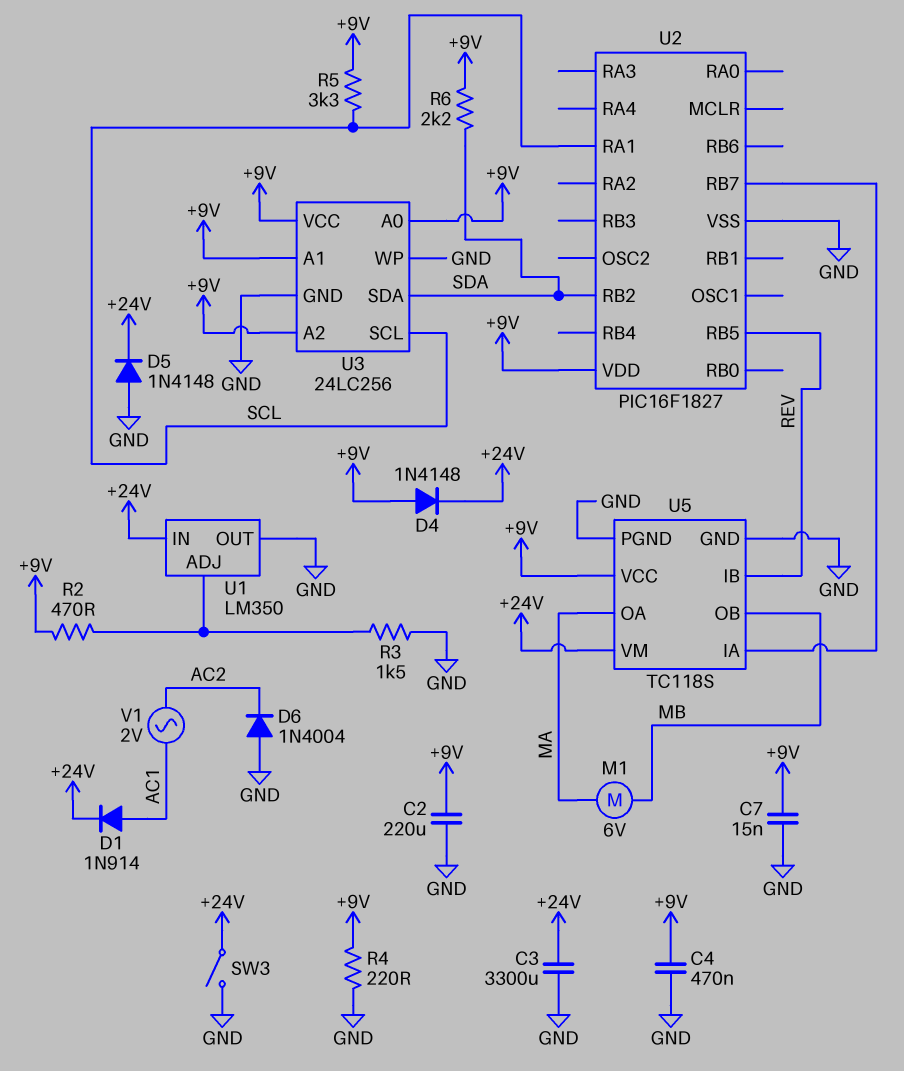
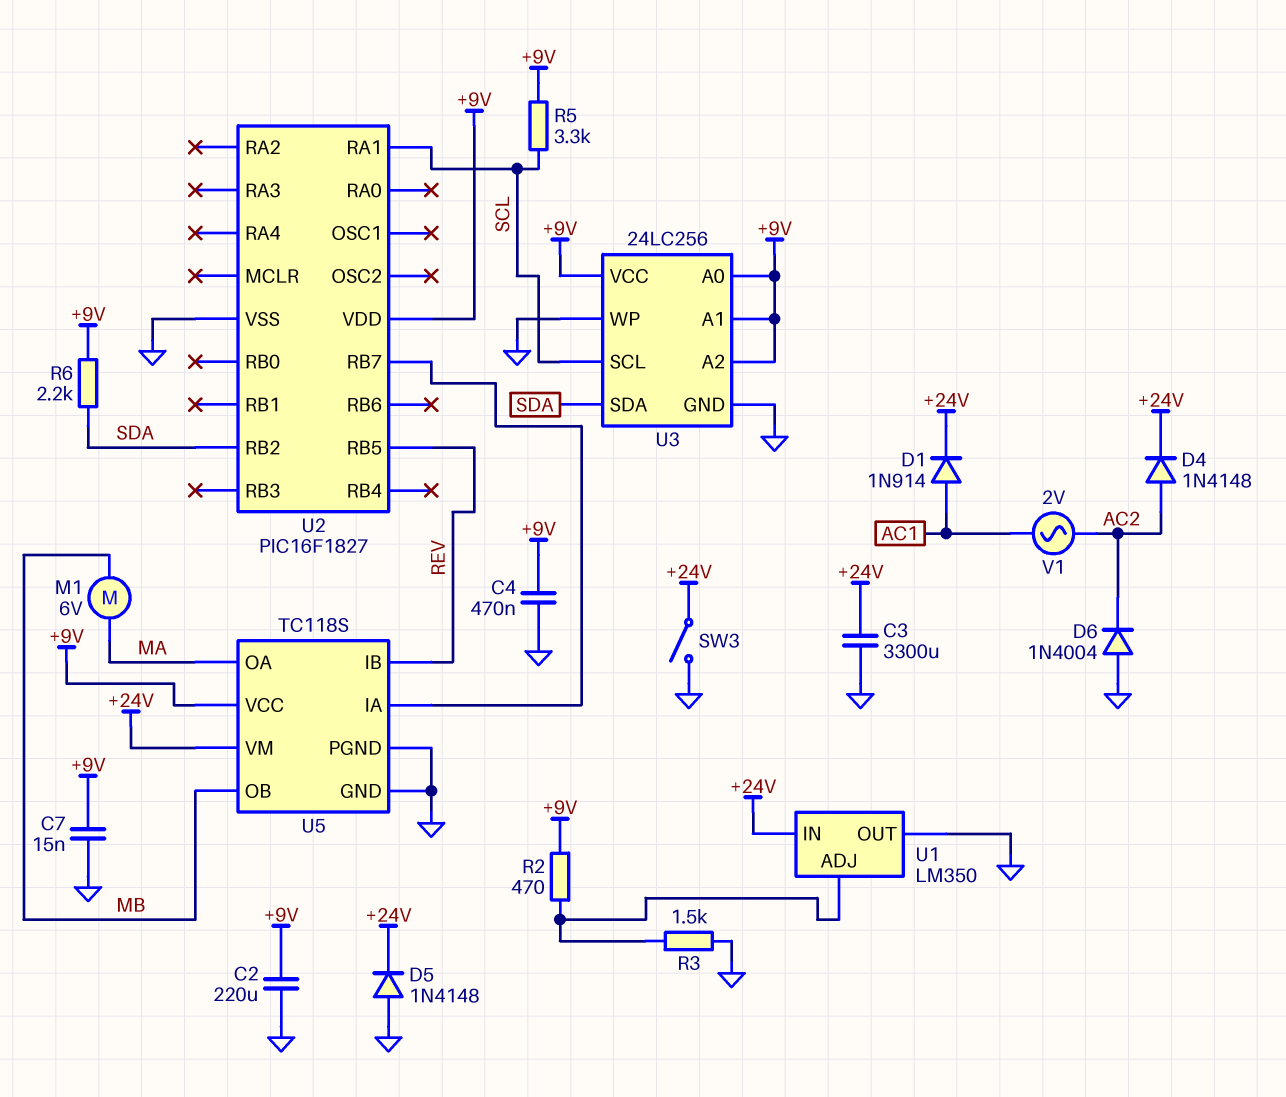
D4: diode 1N4148 (A +9V, K +24V) -> diode 1N4148 (A AC2, K +24V)
R4: 220 (+9V, GND) -> none

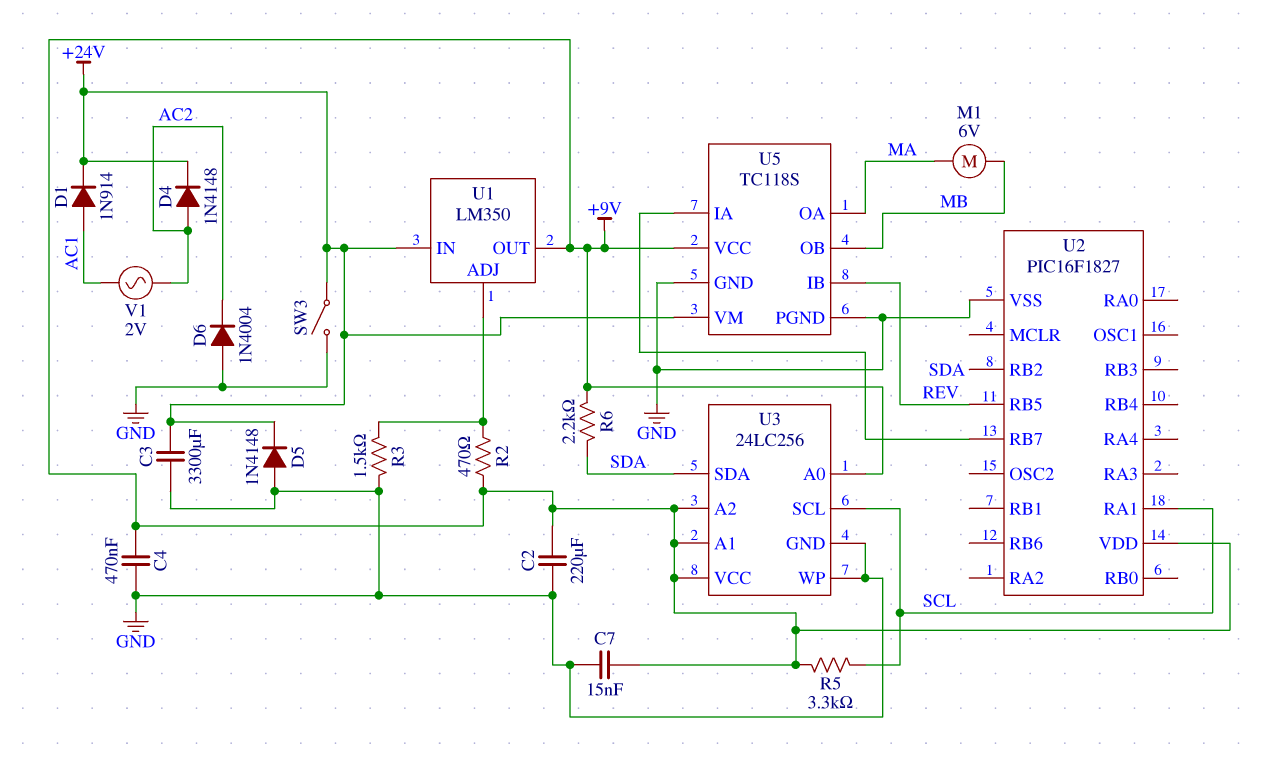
U1 pin OUT: GND -> +9V

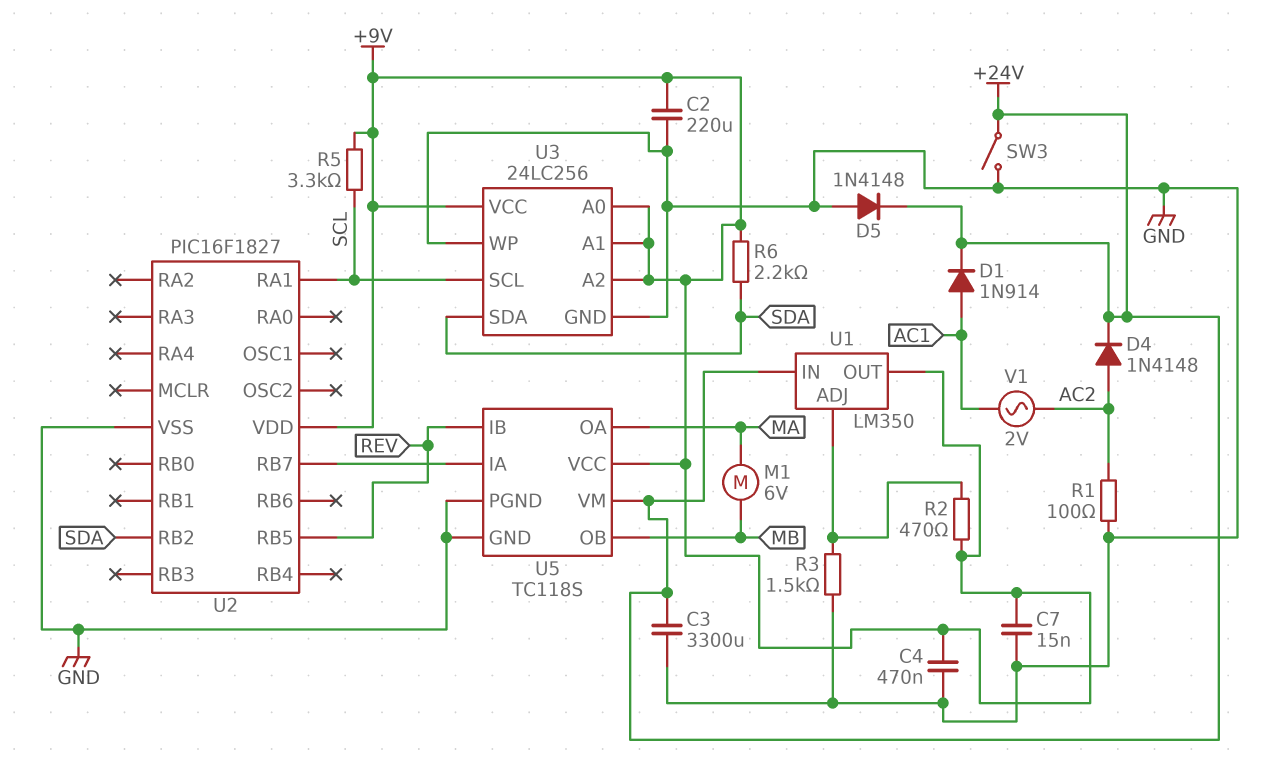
D6: diode 1N4004 (A GND, K AC2) -> none
R1: none -> 100 (AC2, GND)

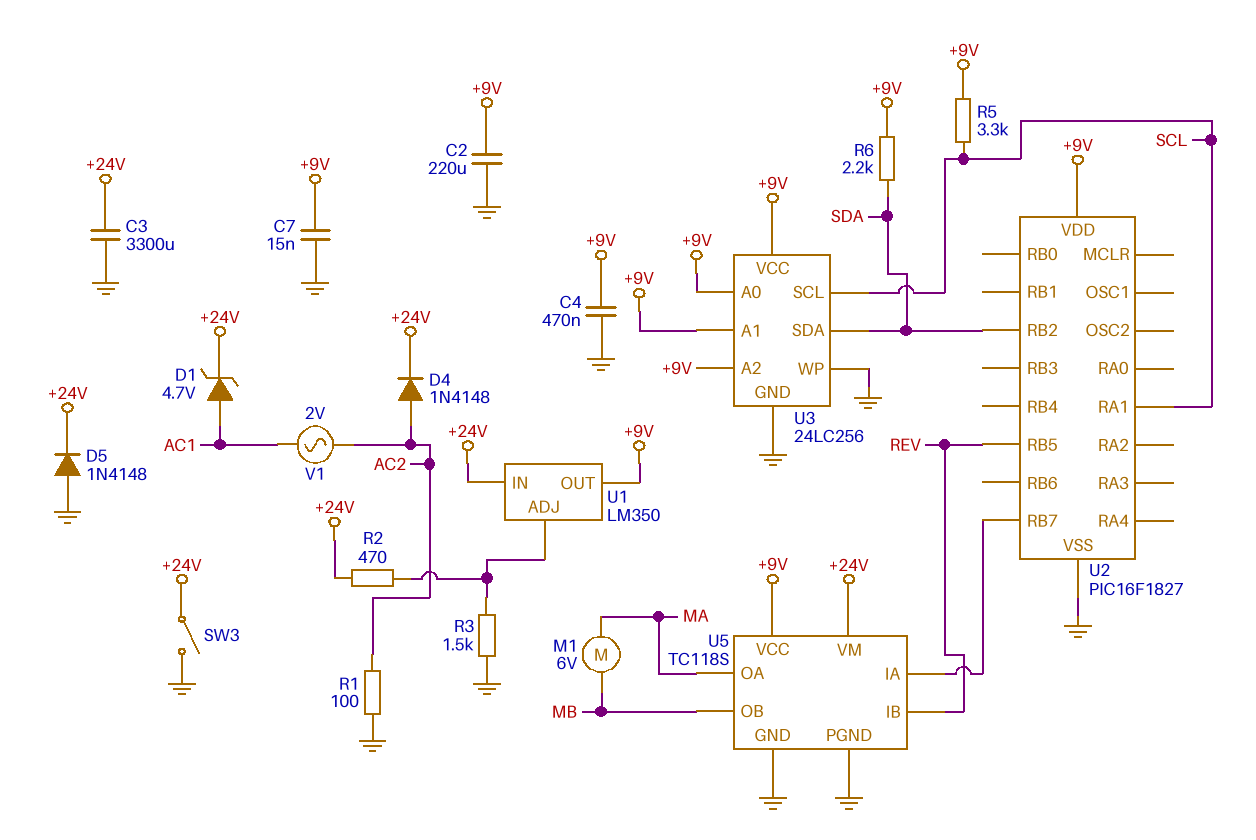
D1: diode 1N914 (A AC1, K +24V) -> zener 4.7V (A AC1, K +24V)
R2: 470 (+9V, U1/ADJ) -> 470 (+24V, U1/ADJ)

